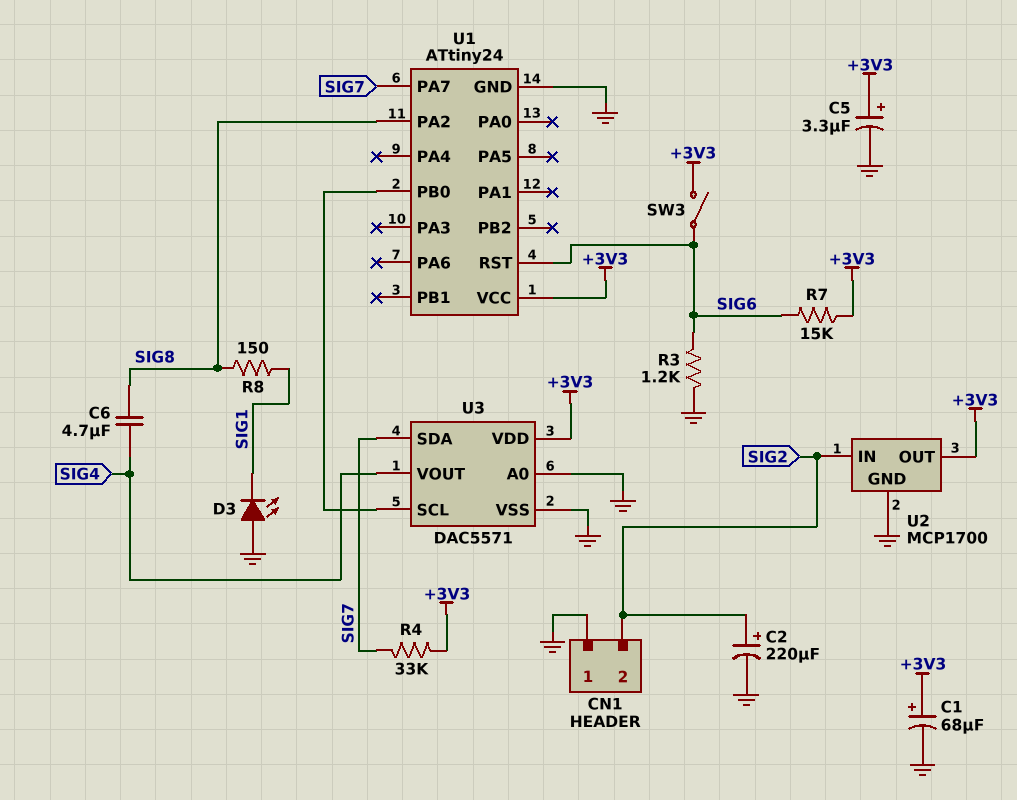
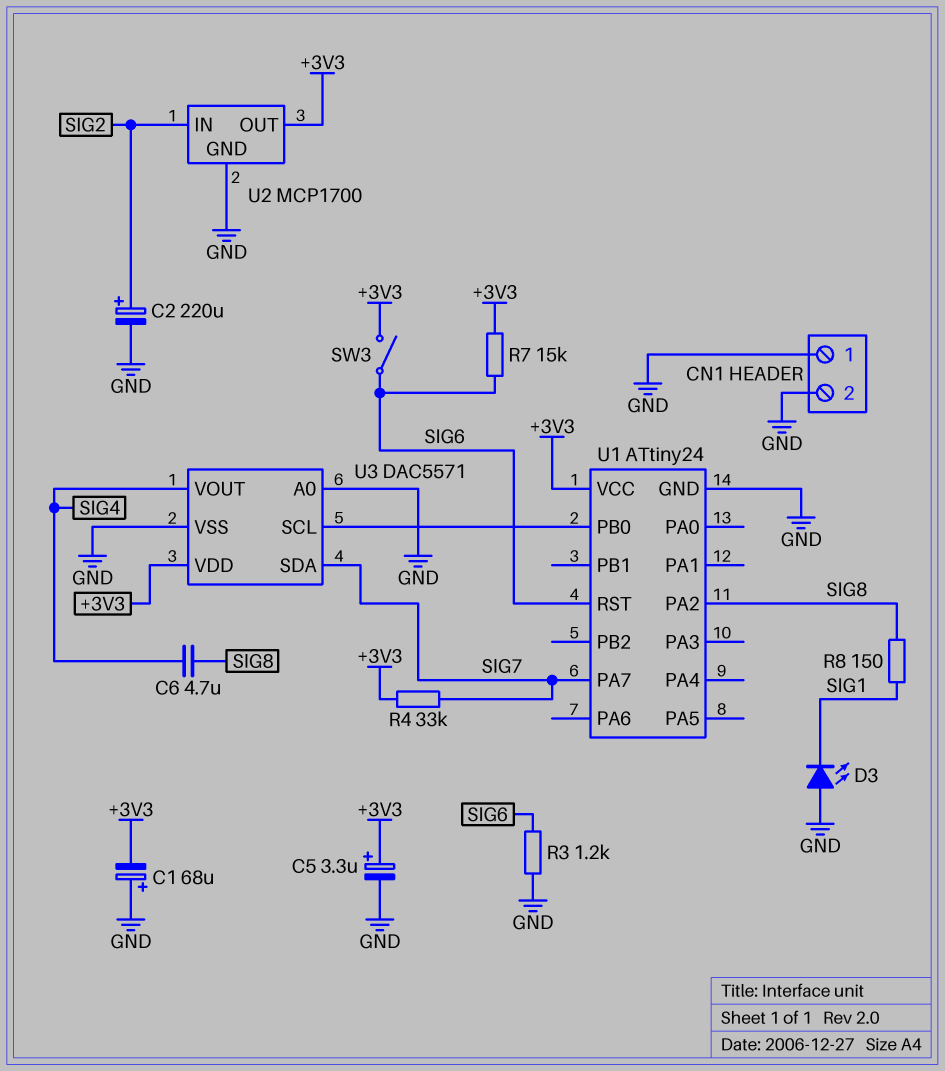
C1: 68uF (plus +3V3, minus GND) -> 68uF (plus GND, minus +3V3)
CN1 pin 2: SIG2 -> GND

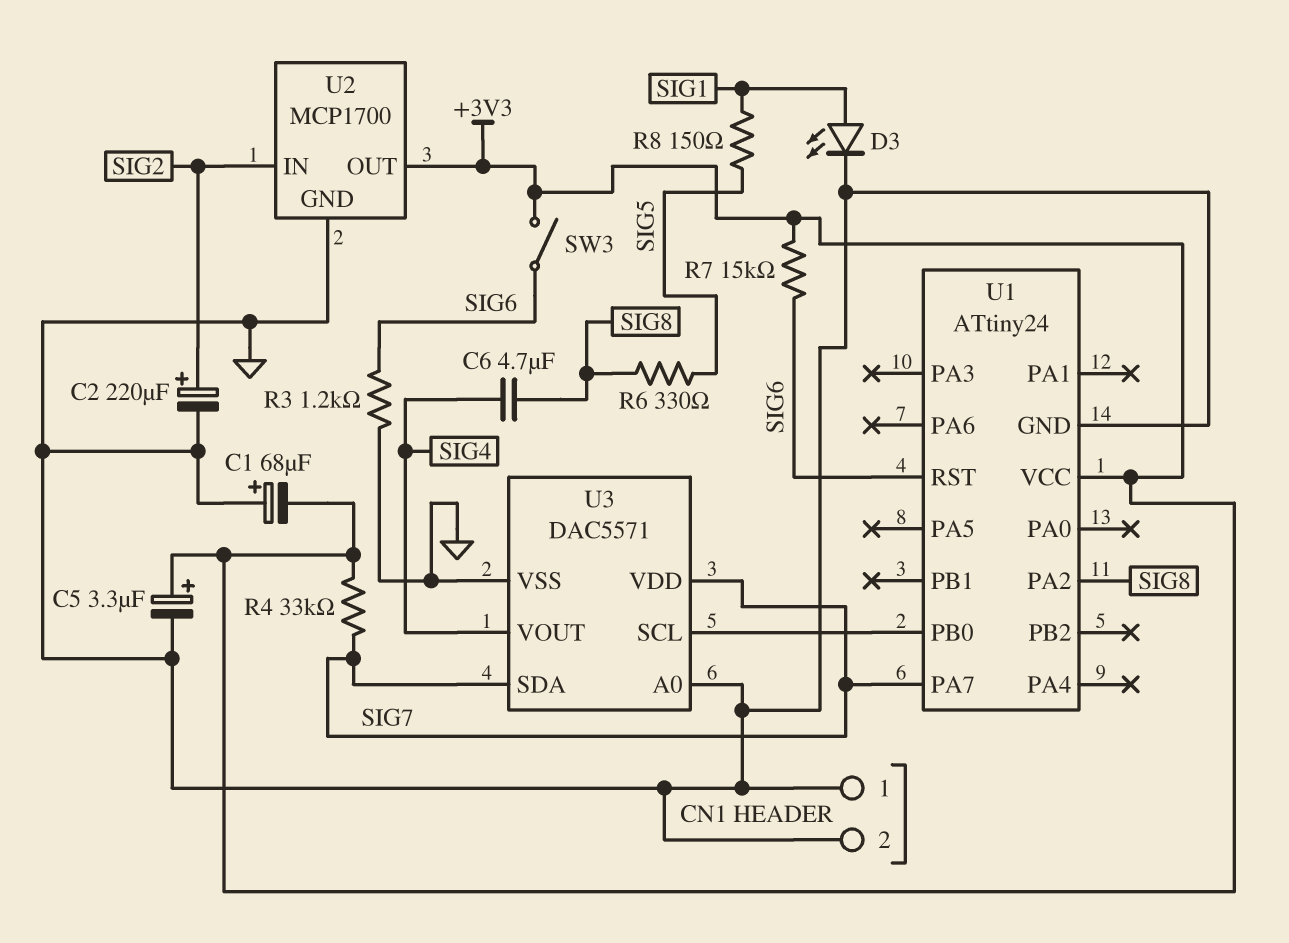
D3: LED (A GND, K SIG1) -> LED (A SIG1, K GND)
R6: none -> 330 (SIG5, SIG8)
R8: 150 (SIG1, SIG8) -> 150 (SIG1, SIG5)
U3 pin VDD: +3V3 -> SIG7

